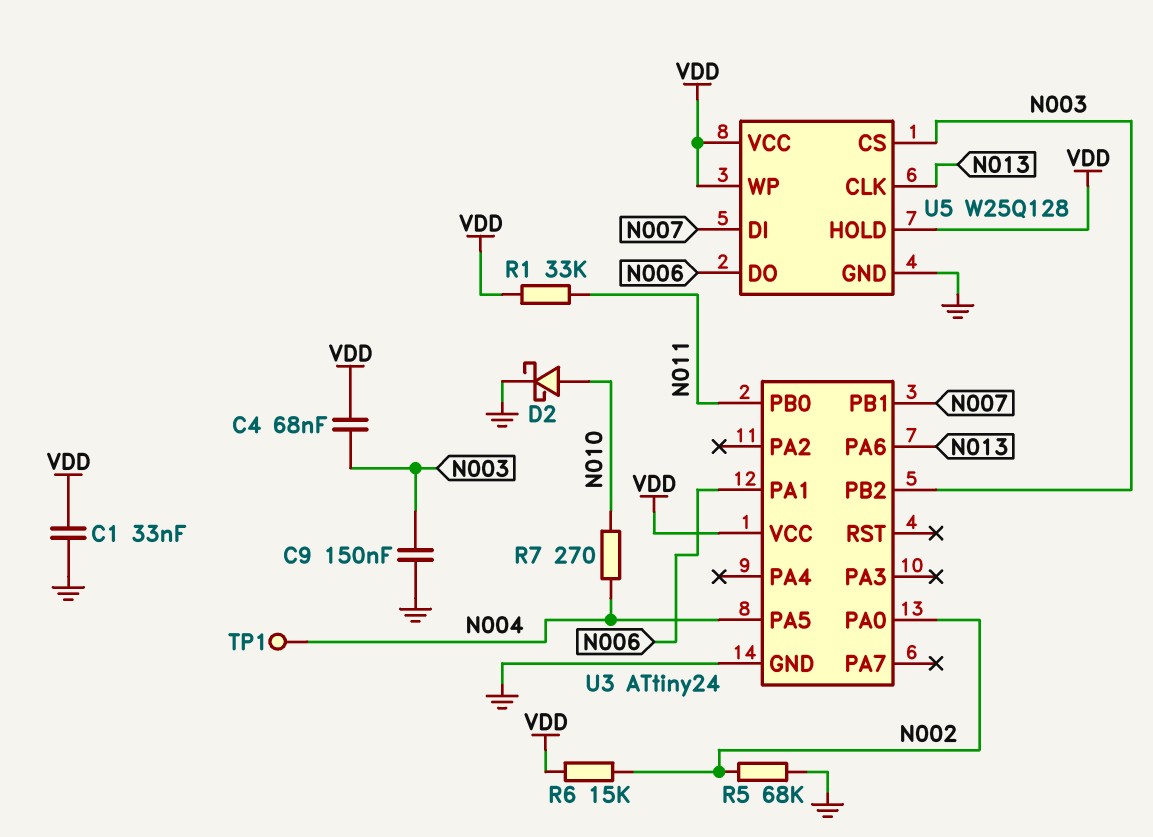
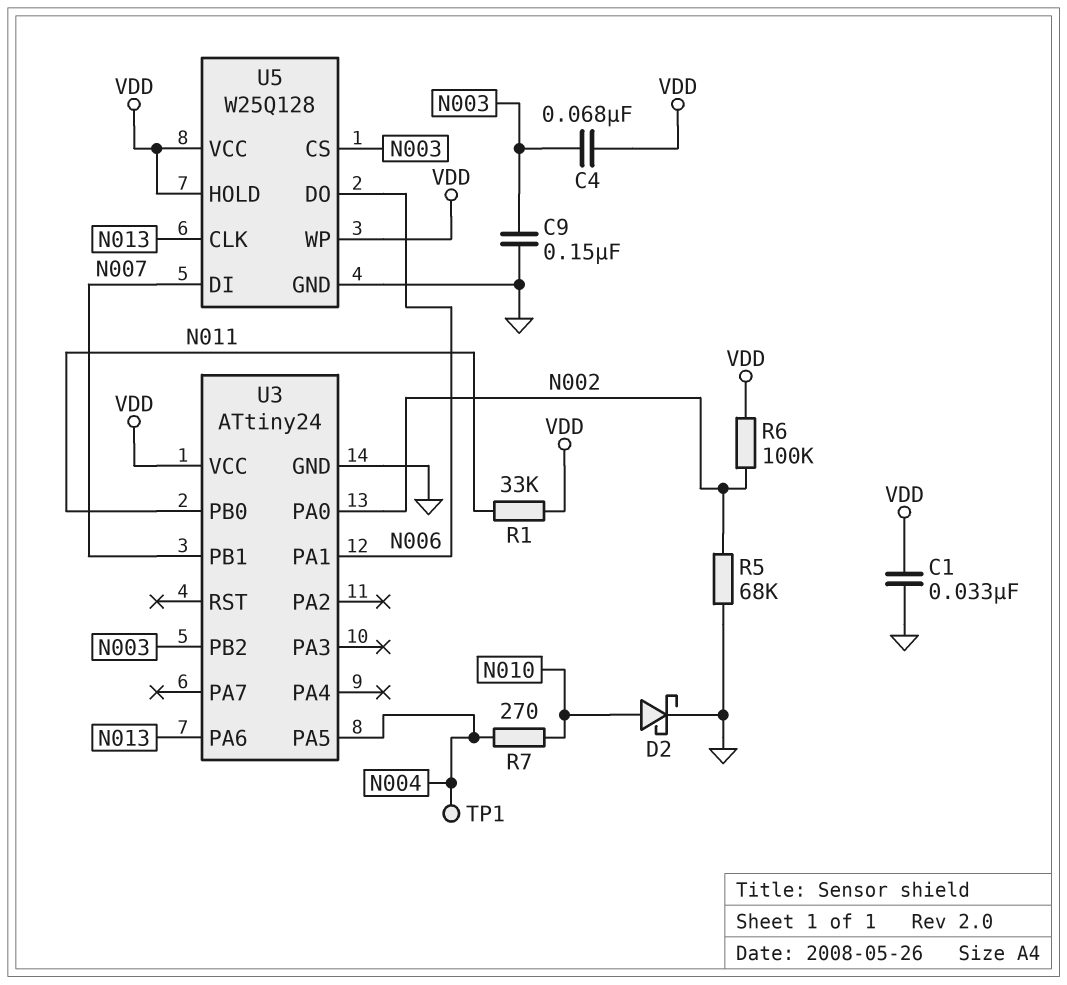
R6: 15k (N002, VDD) -> 100k (N002, VDD)

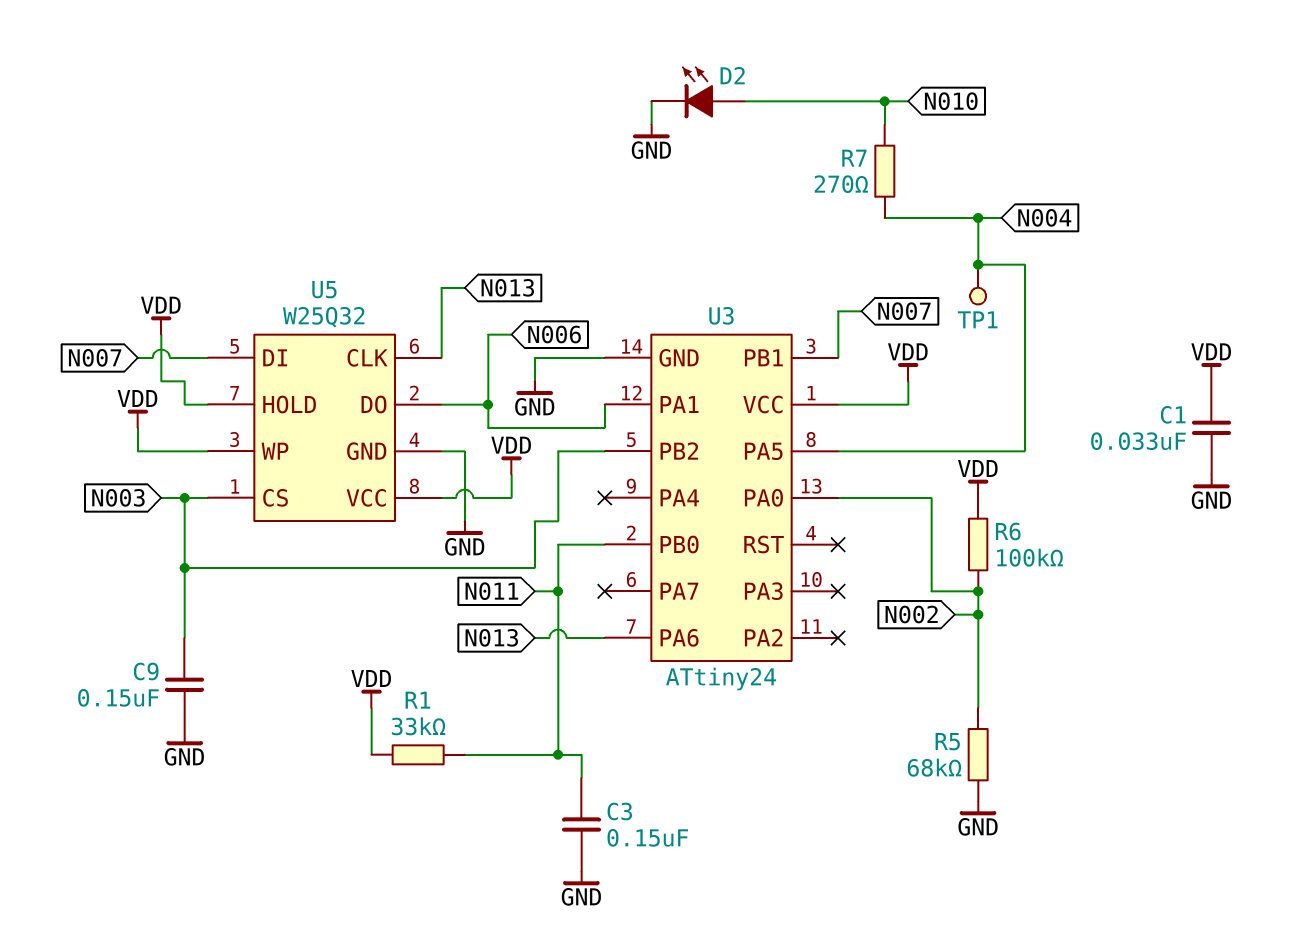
C3: none -> 150nF (GND, N011)
C4: 68nF (N003, VDD) -> none
D2: schottky (A N010, K GND) -> LED (A N010, K GND)
U5: W25Q128 -> W25Q32

